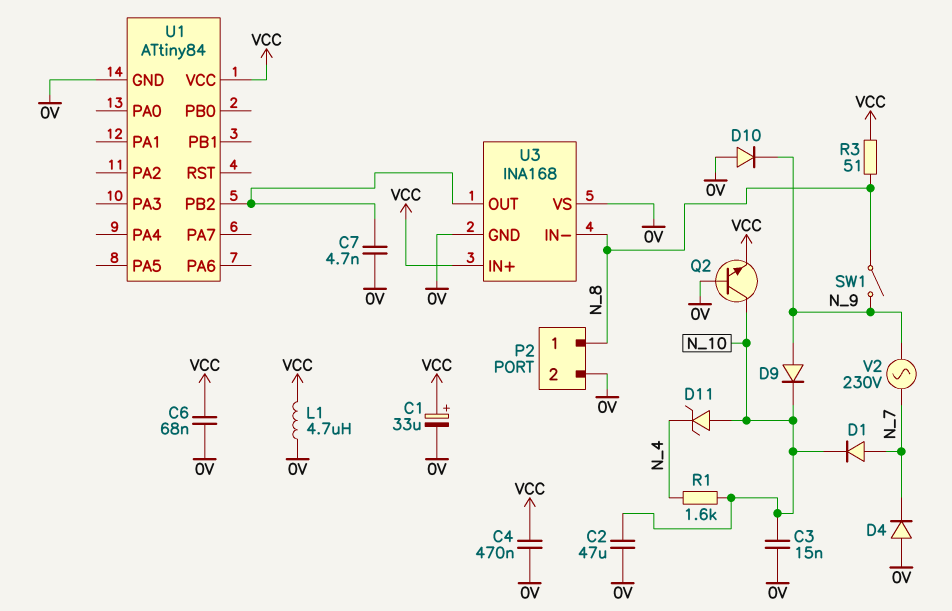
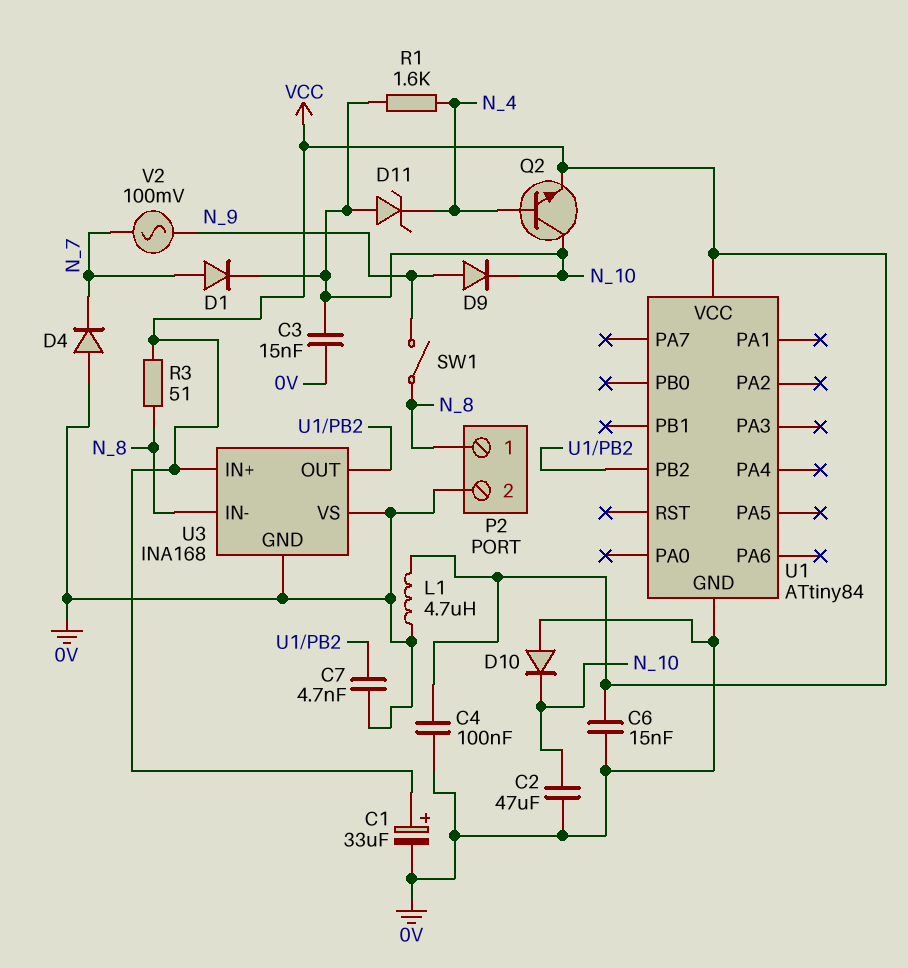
C4: 470nF (0V, VCC) -> 100nF (0V, VCC)
C6: 68nF (0V, VCC) -> 15nF (0V, VCC)
D10: diode (A 0V, K N_9) -> diode (A 0V, K N_10)
Q2: NPN (B 0V, C N_10, E VCC) -> NPN (B N_4, C N_10, E VCC)
V2: AC 230V (N_7, N_9) -> AC 100mV (N_7, N_9)

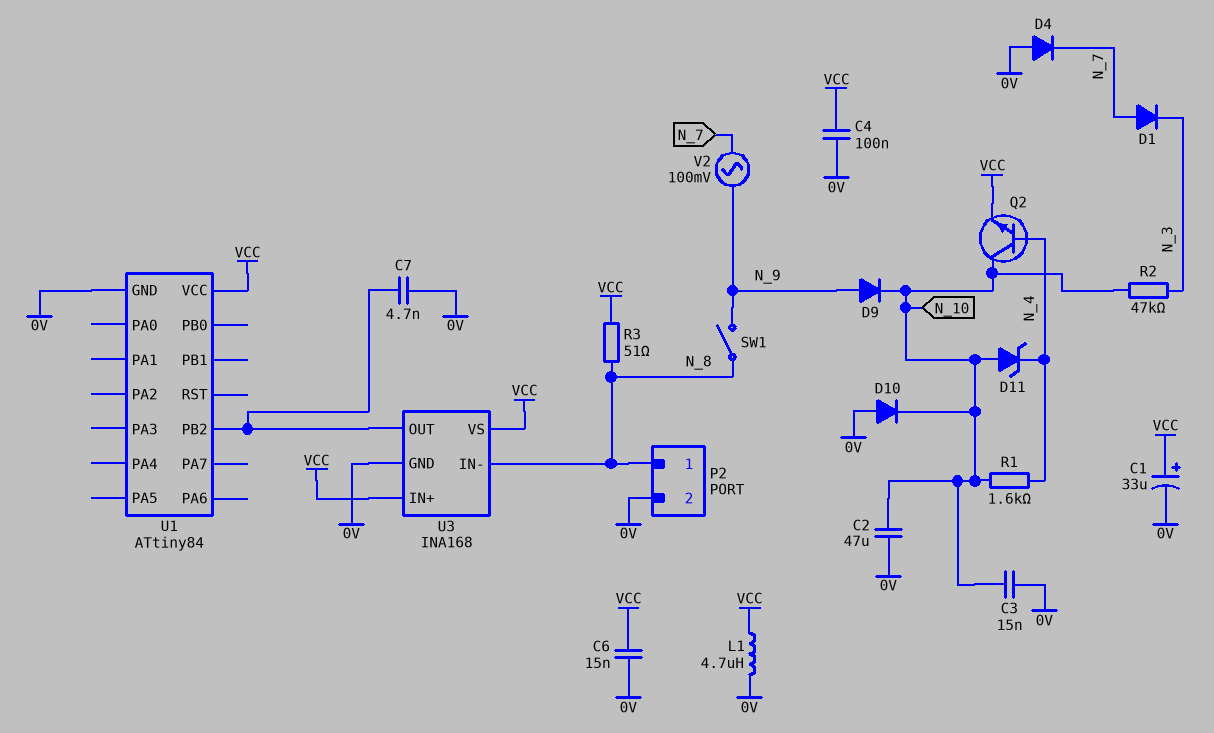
D1: diode (A N_7, K N_10) -> diode (A N_7, K N_3)
R2: none -> 47k (N_3, N_10)
U3 pin VS: 0V -> VCC

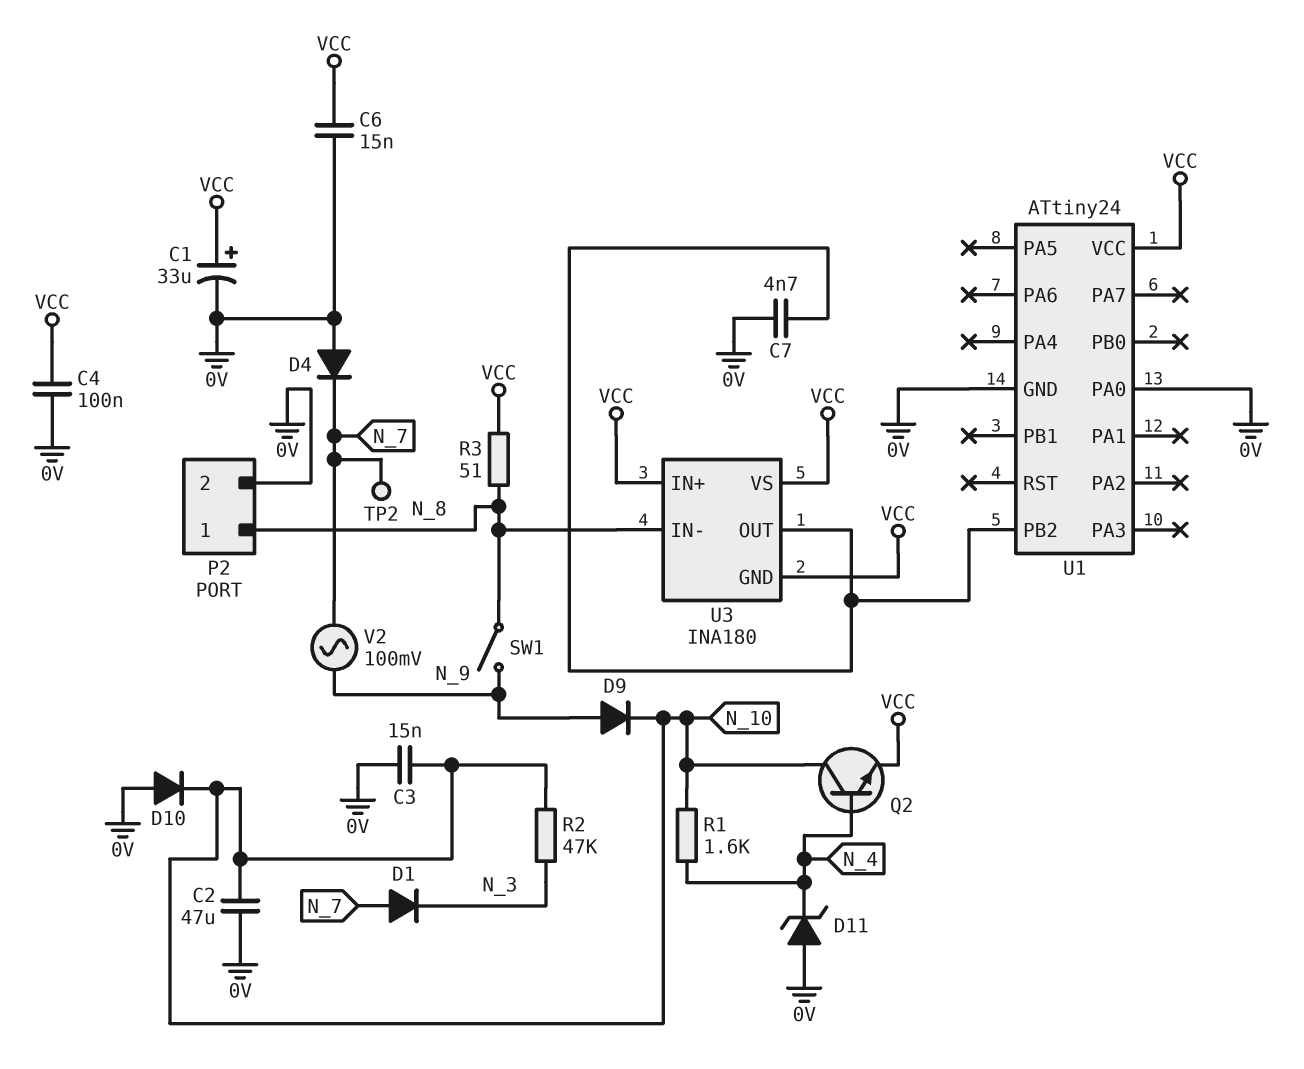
D11: zener (A N_10, K N_4) -> zener (A 0V, K N_4)
L1: 4.7uH (0V, VCC) -> none
TP2: none -> test point (N_7)
U1: ATtiny84 -> ATtiny24
U1 pin PA0: none -> 0V
U3: INA168 -> INA180
U3 pin GND: 0V -> VCC

